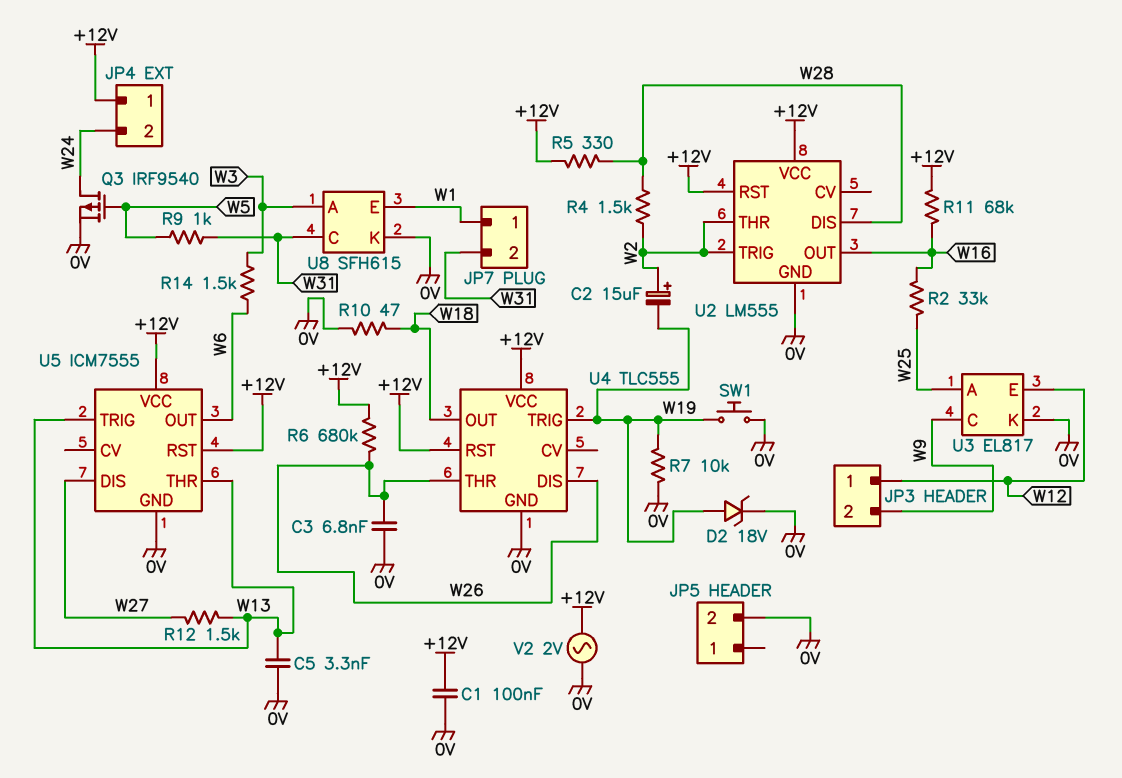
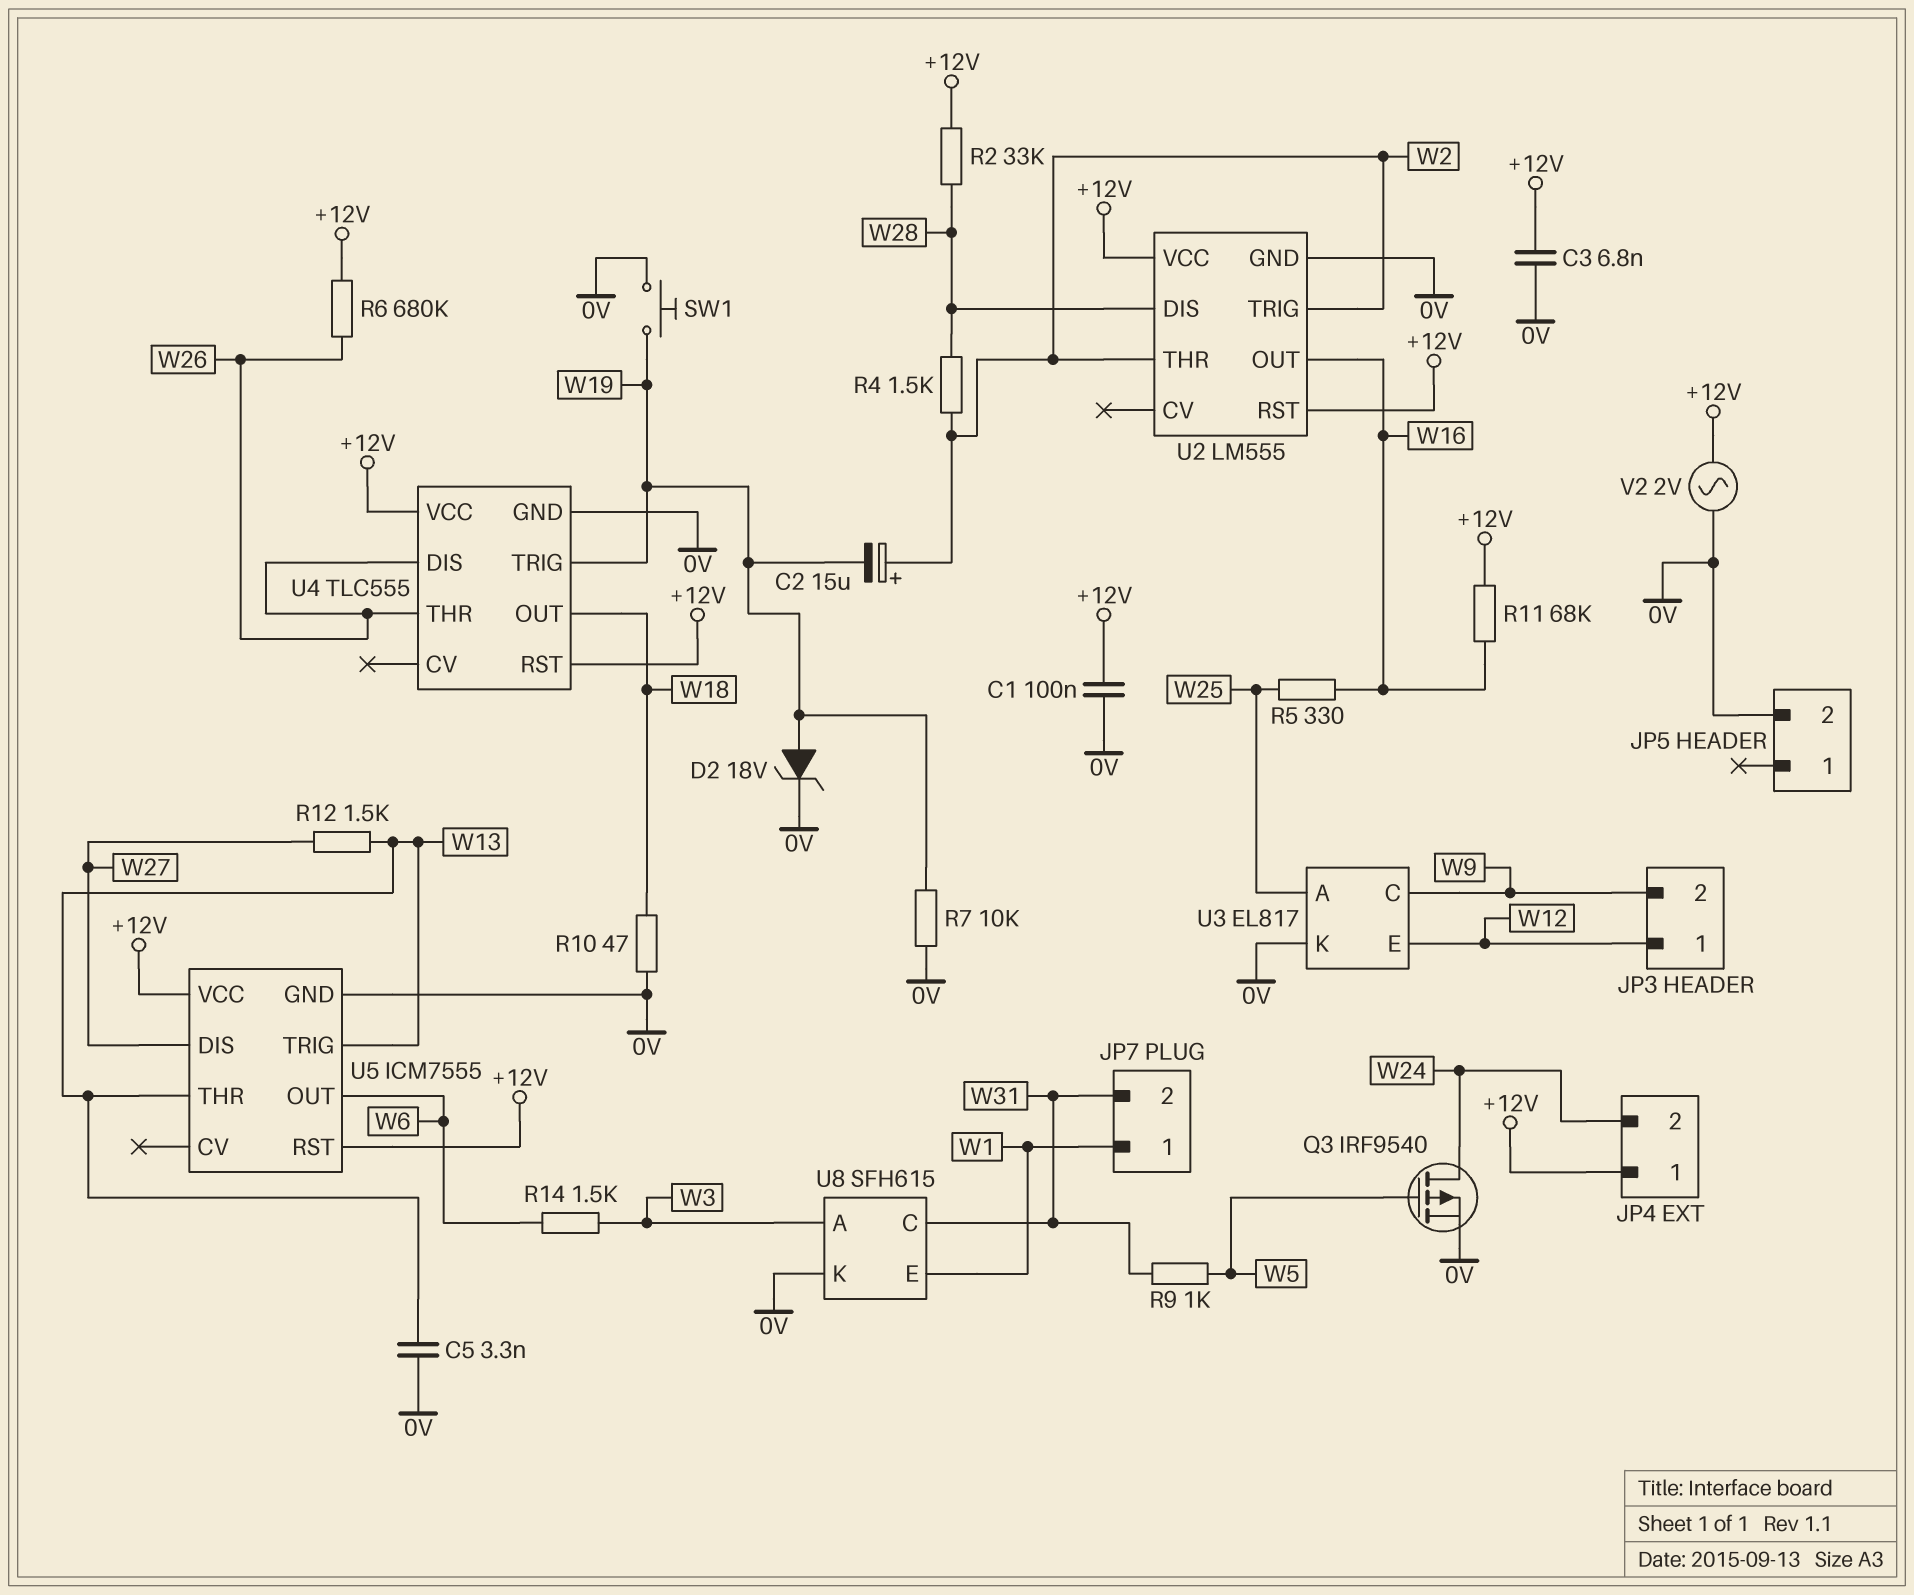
C3: 6.8nF (0V, W26) -> 6.8nF (+12V, 0V)
R2: 33k (W16, W25) -> 33k (+12V, W28)
R5: 330 (+12V, W28) -> 330 (W16, W25)

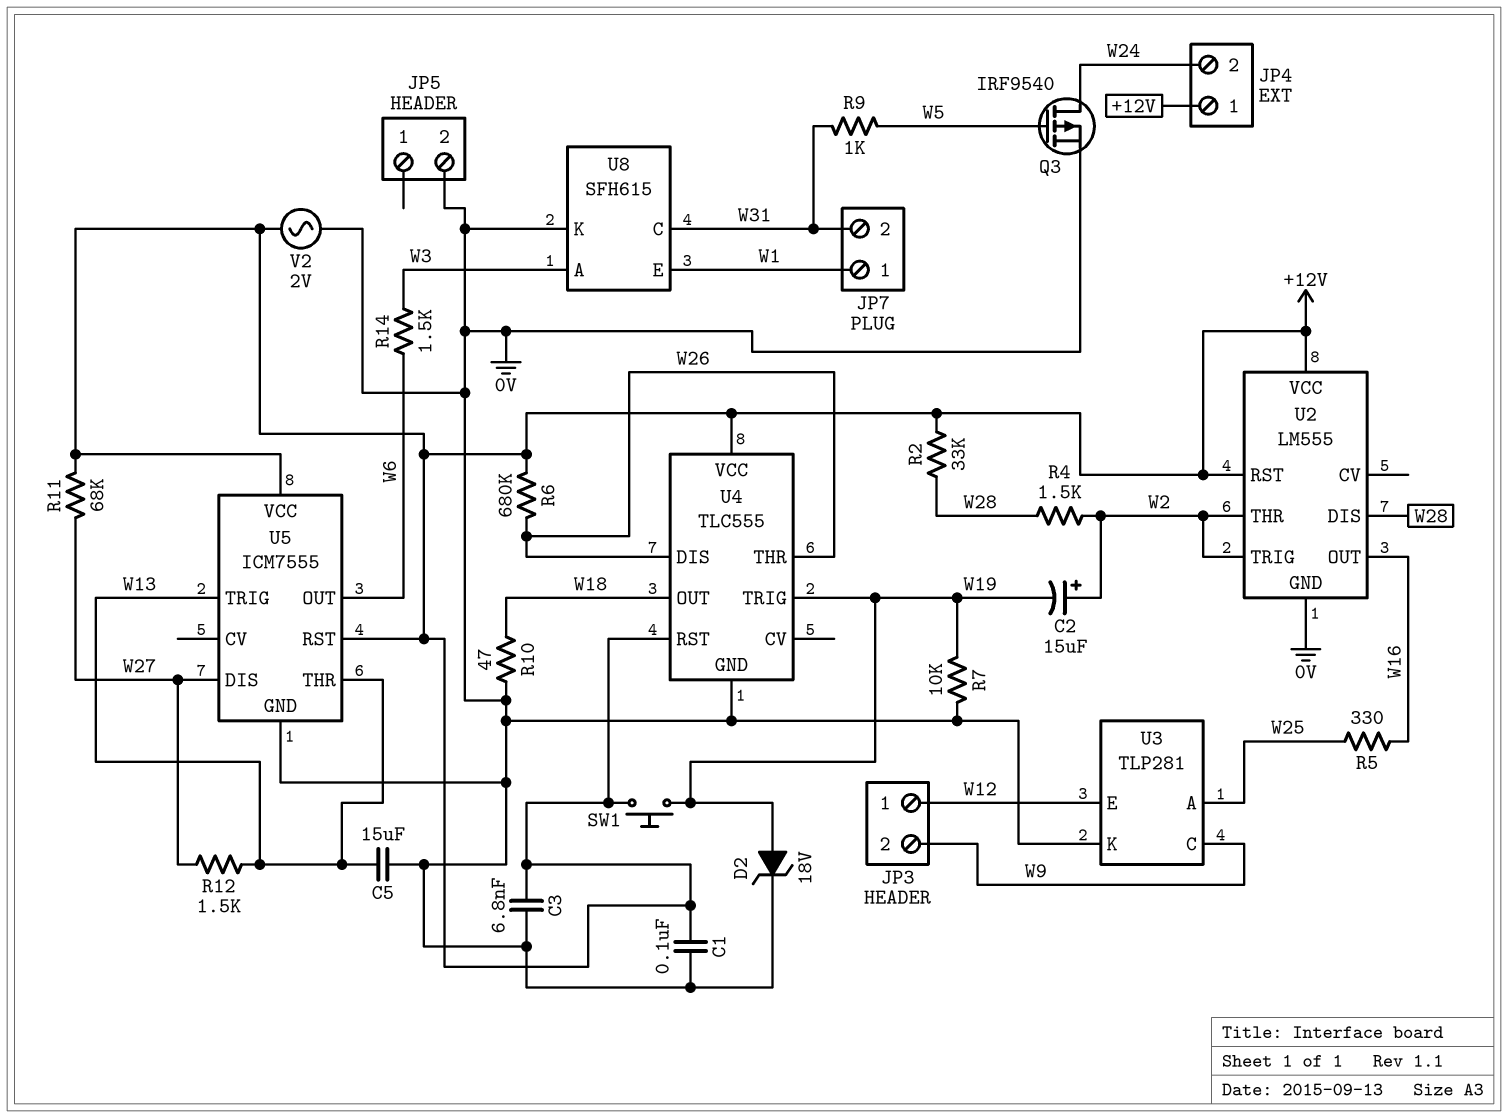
C5: 3.3nF (0V, W13) -> 15uF (0V, W13)
R11: 68k (+12V, W16) -> 68k (+12V, W27)
SW1: button (0V, W19) -> button (+12V, W19)
U3: EL817 -> TLP281

